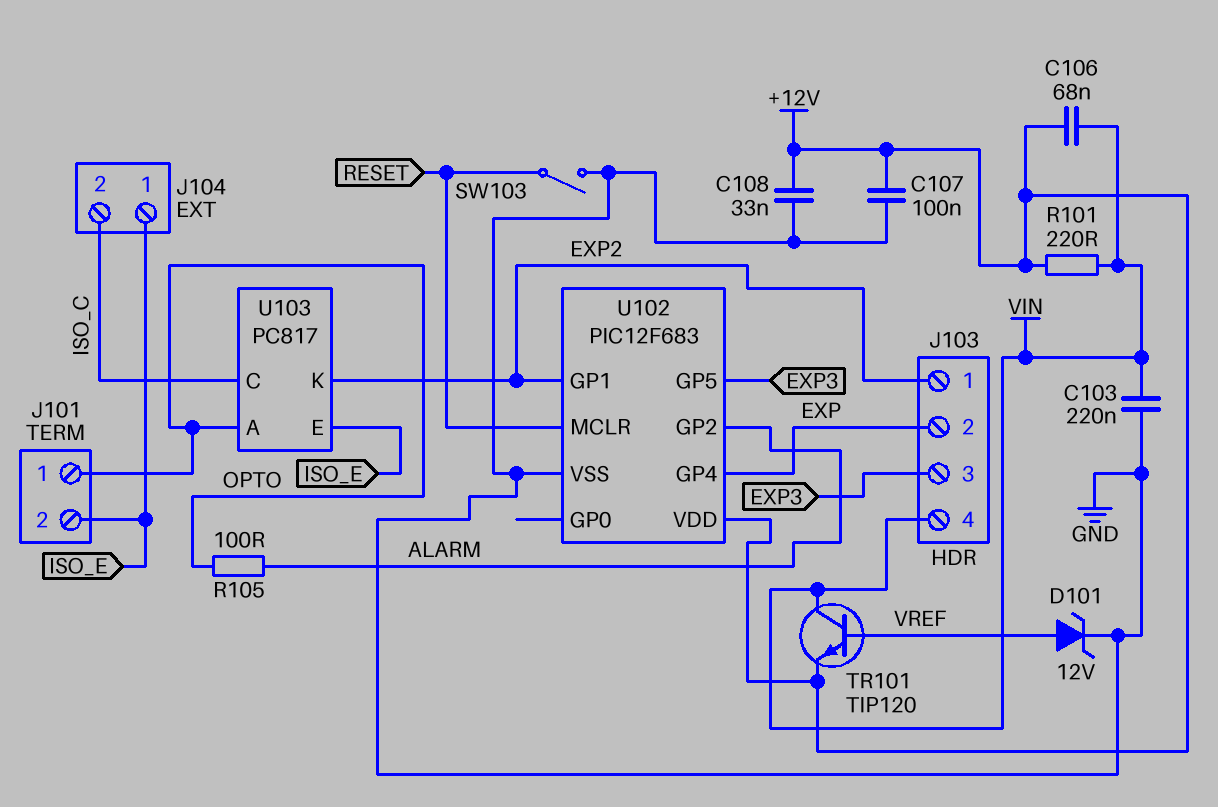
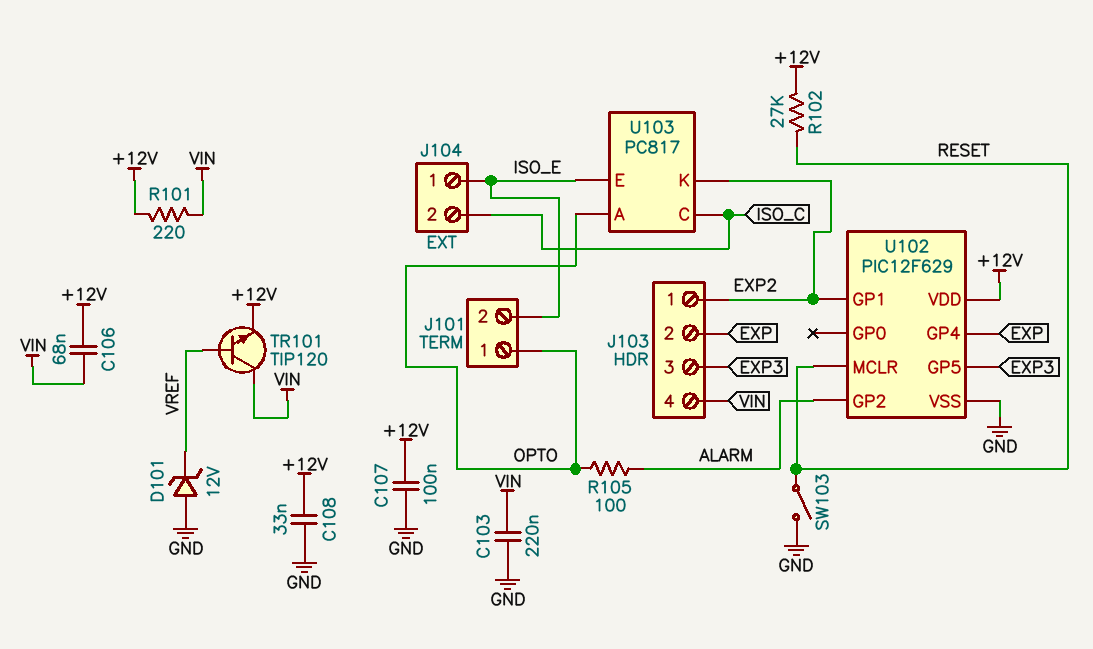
D101: zener 12V (A VREF, K GND) -> zener 12V (A GND, K VREF)
R102: none -> 27k (+12V, RESET)
U102: PIC12F683 -> PIC12F629

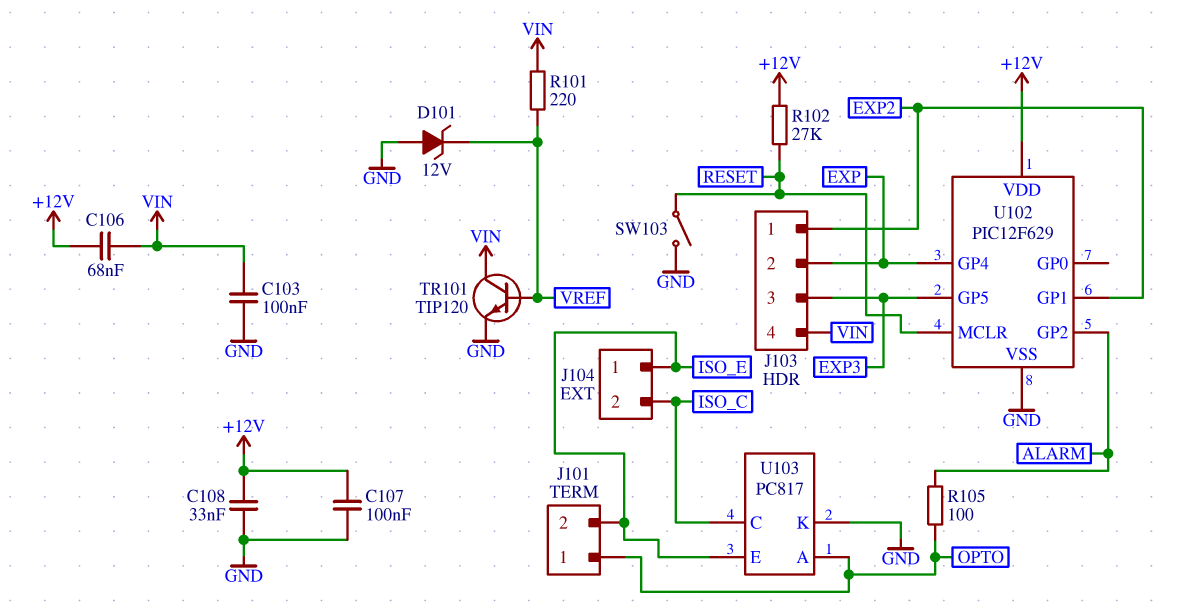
C103: 220nF (GND, VIN) -> 100nF (GND, VIN)
R101: 220 (+12V, VIN) -> 220 (VIN, VREF)
TR101: NPN TIP120 (B VREF, C VIN, E +12V) -> NPN TIP120 (B VREF, C VIN, E GND)
U103 pin K: EXP2 -> GND

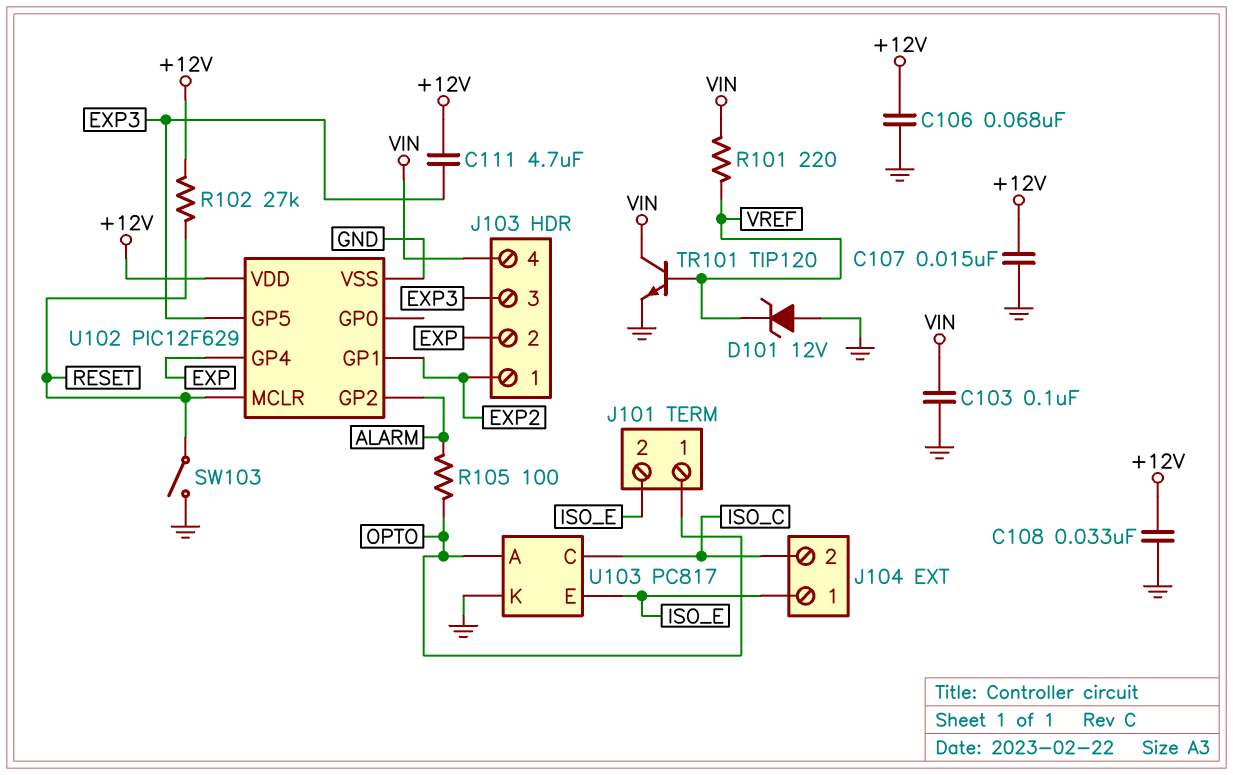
C106: 68nF (+12V, VIN) -> 68nF (+12V, GND)
C107: 100nF (+12V, GND) -> 15nF (+12V, GND)
C111: none -> 4.7uF (+12V, EXP3)

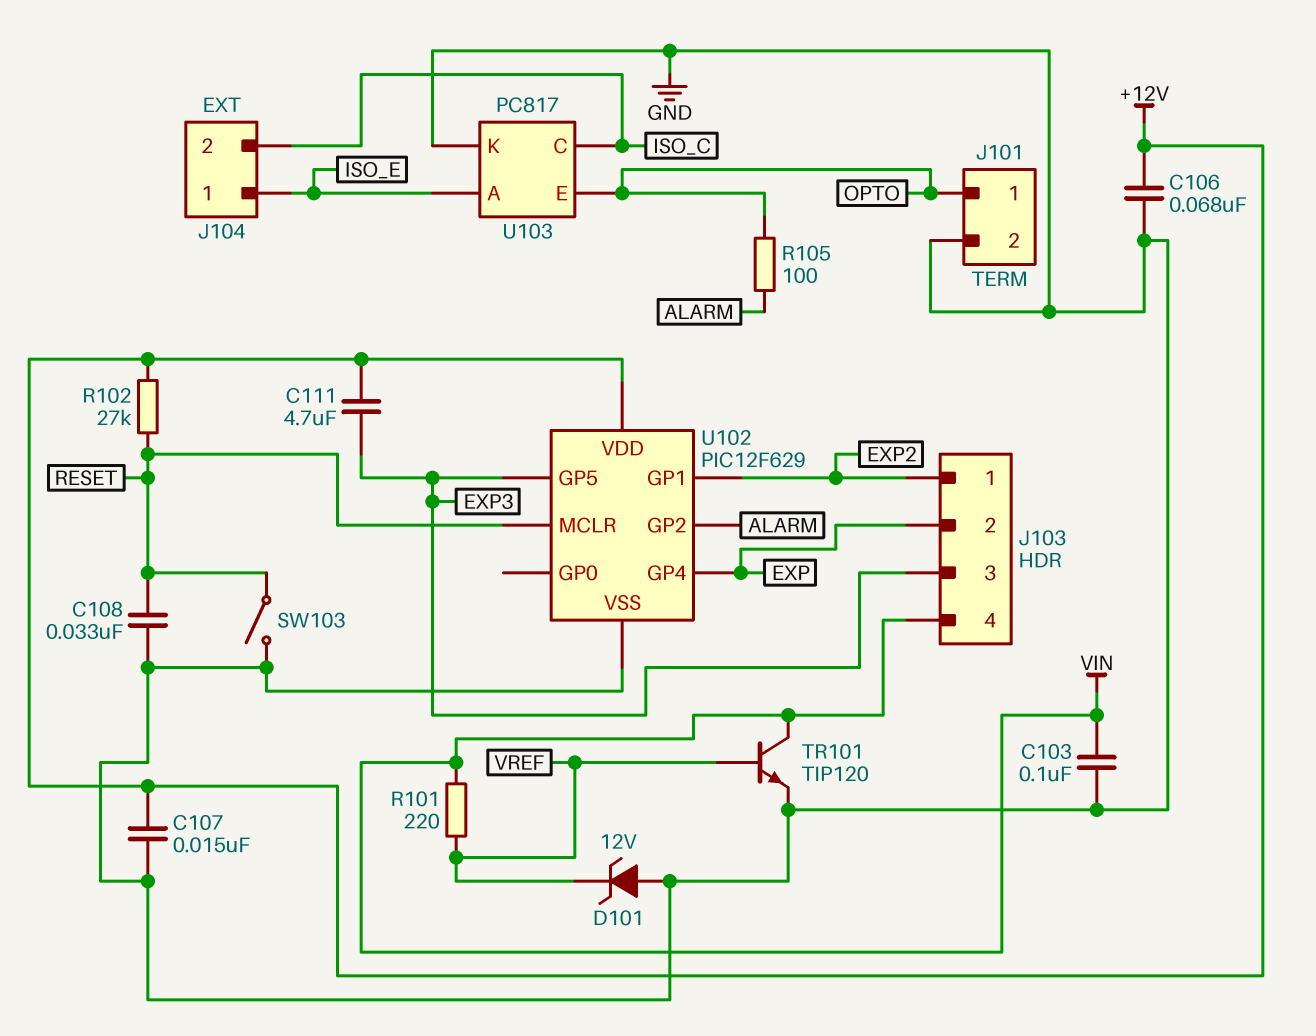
C108: 33nF (+12V, GND) -> 33nF (GND, RESET)
J101 pin 2: ISO_E -> GND
U103 pin A: OPTO -> ISO_E
U103 pin E: ISO_E -> OPTO

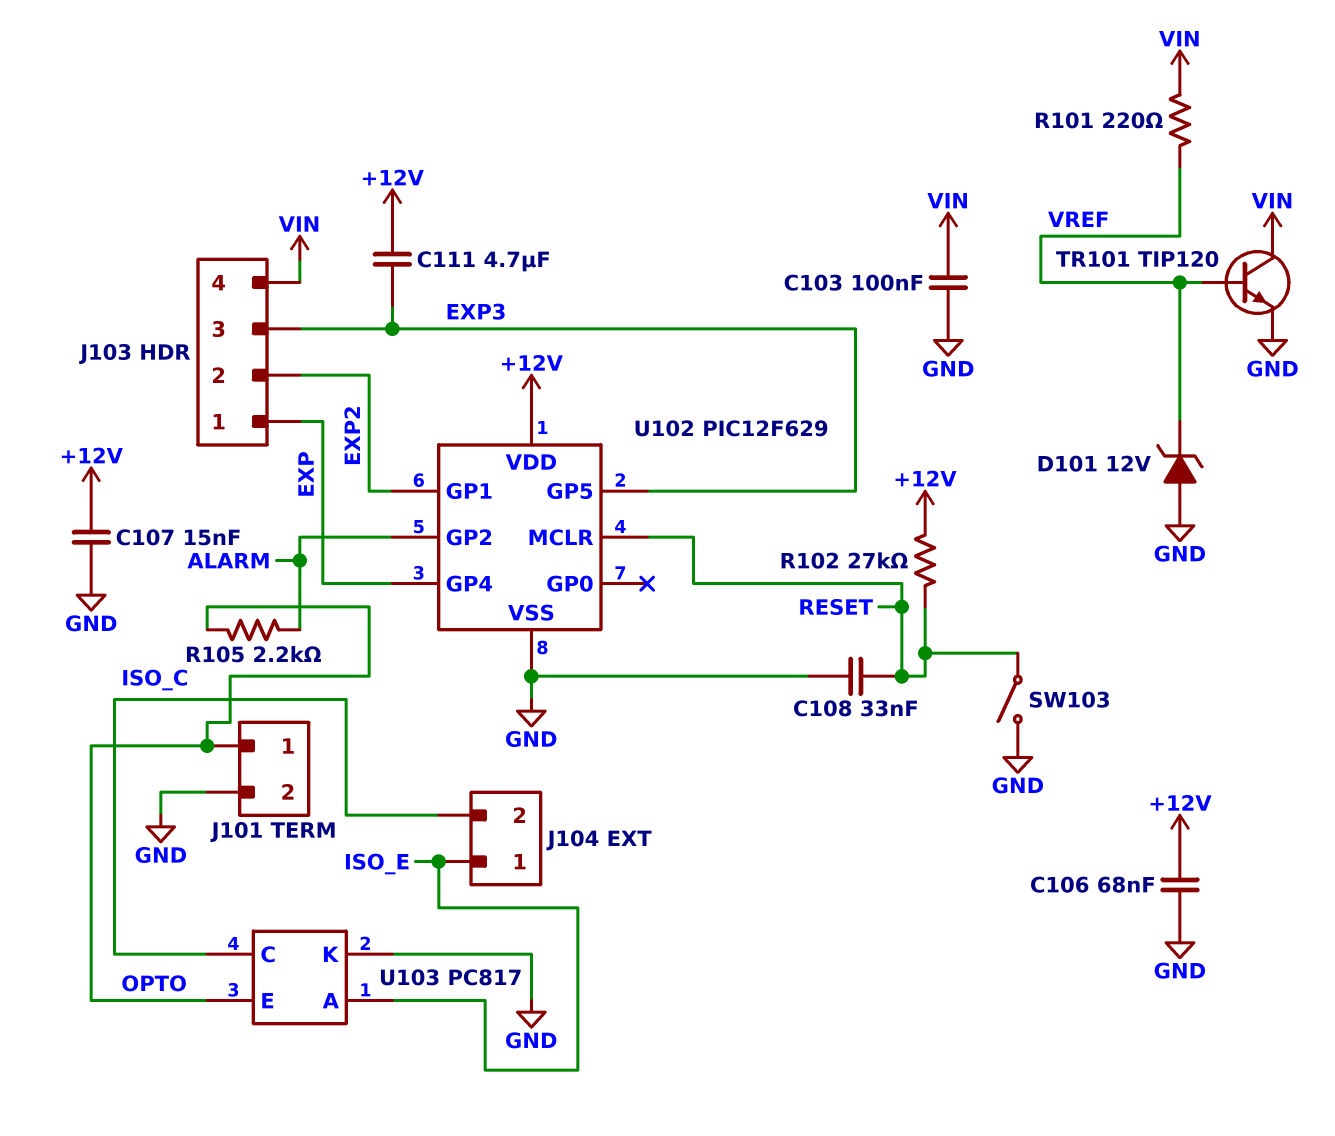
J103 pin 1: EXP2 -> EXP
J103 pin 2: EXP -> EXP2
R105: 100 (ALARM, OPTO) -> 2.2k (ALARM, OPTO)

